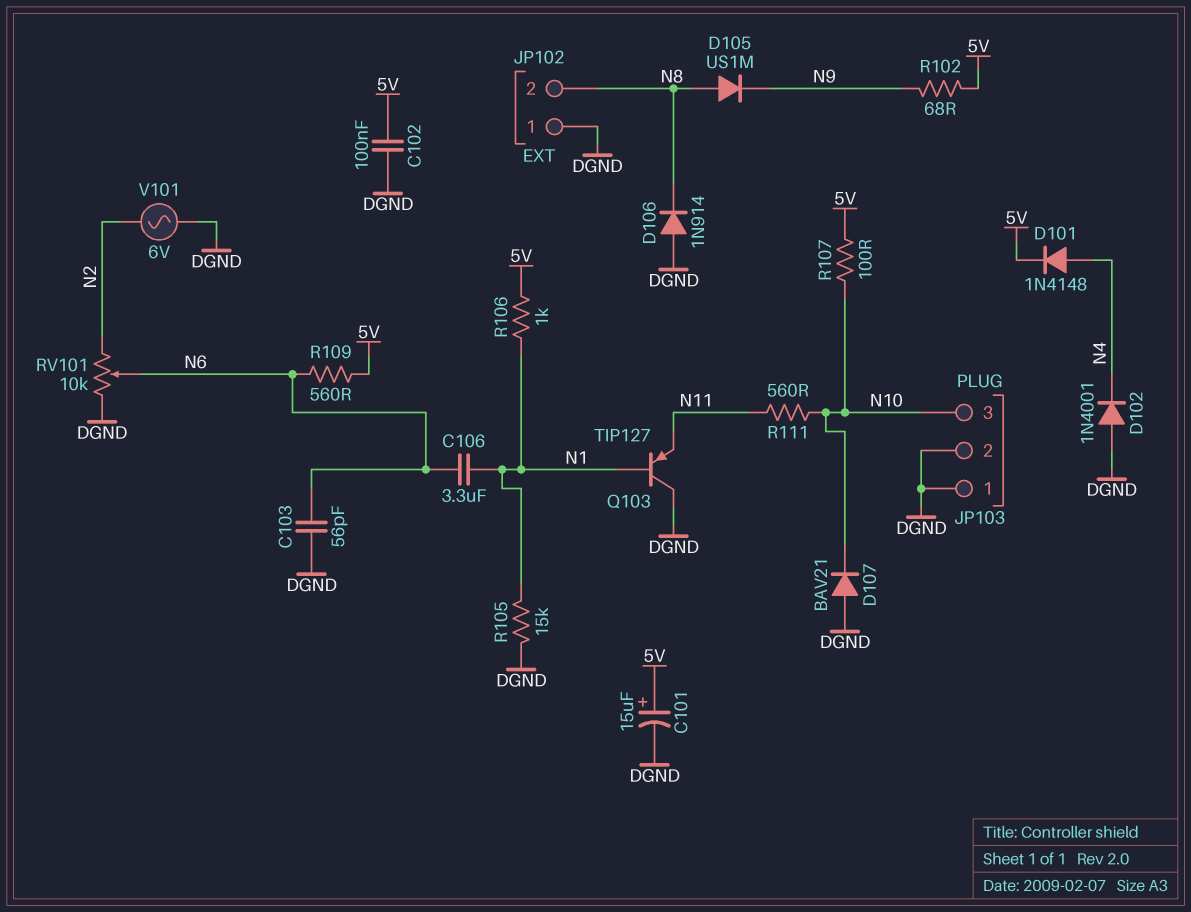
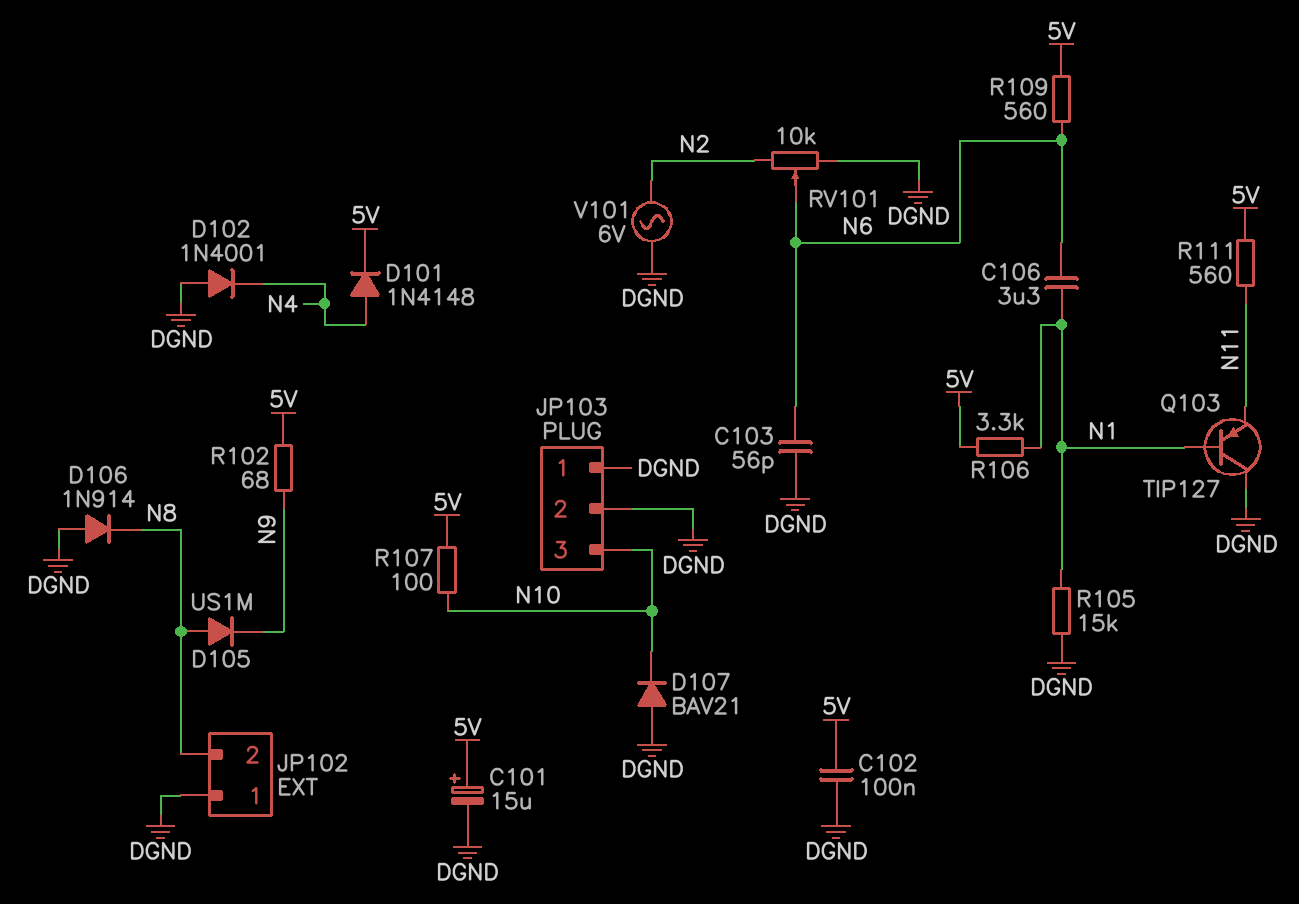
R106: 1k (5V, N1) -> 3.3k (5V, N1)
R111: 560 (N10, N11) -> 560 (5V, N11)

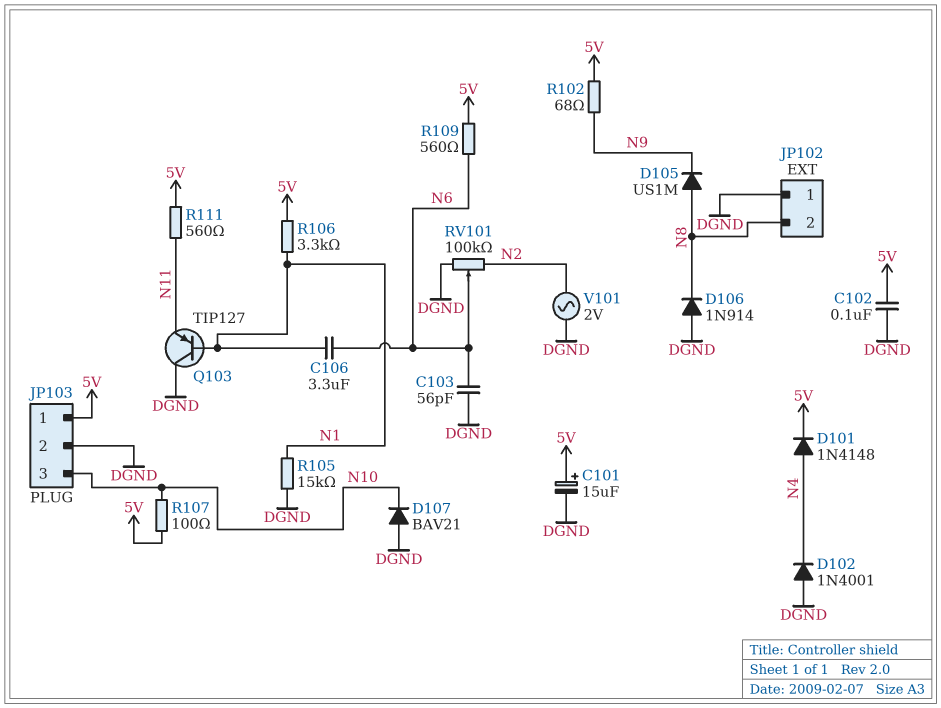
JP103 pin 1: DGND -> 5V
RV101: 10k (DGND, N2, wiper N6) -> 100k (DGND, N2, wiper N6)
V101: AC 6V (DGND, N2) -> AC 2V (DGND, N2)

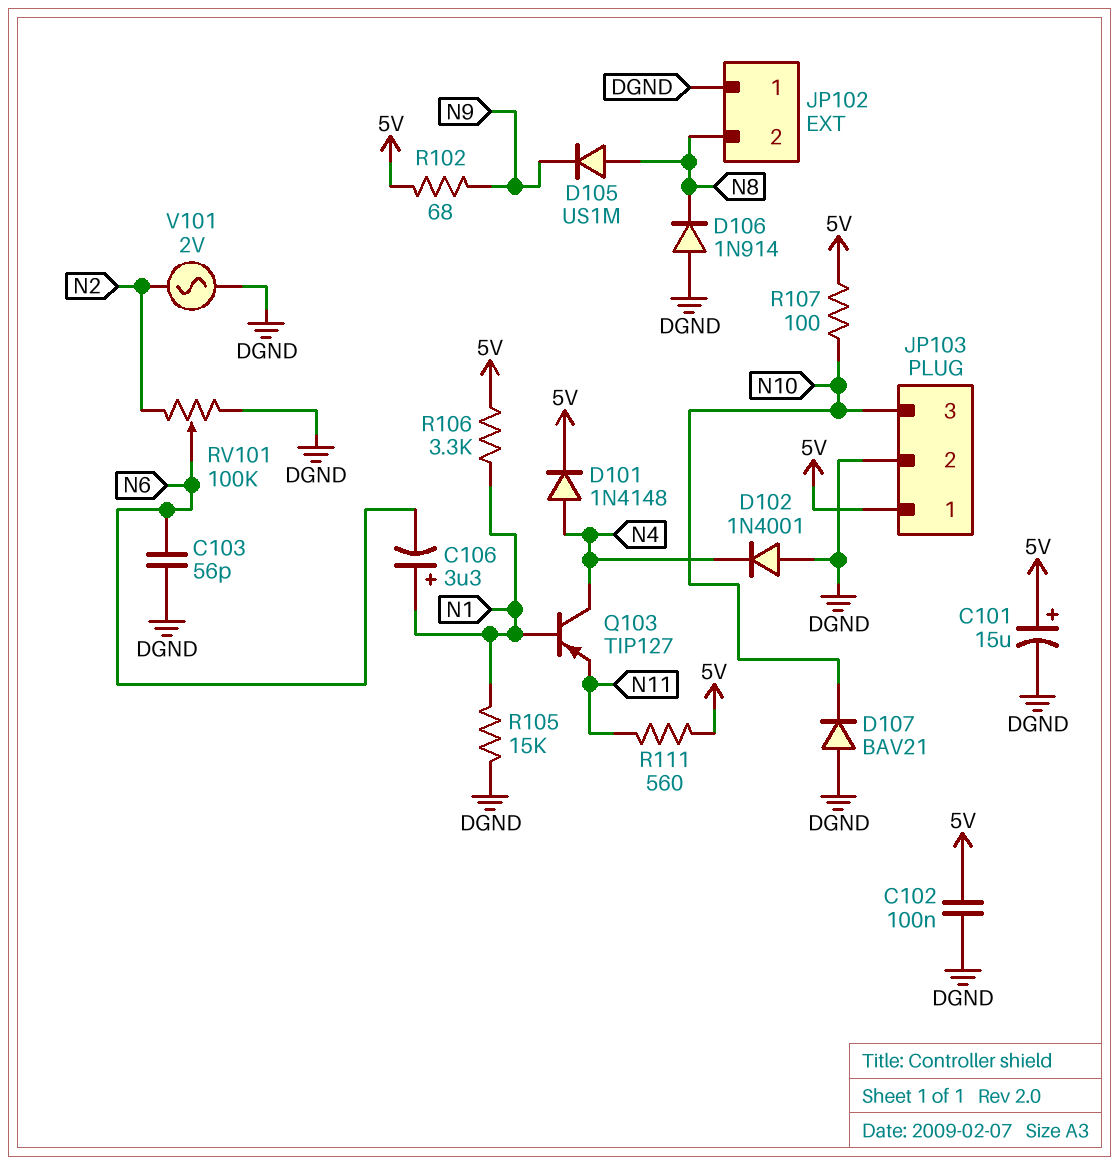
C106: 3.3uF (N1, N6) -> 3.3uF (plus N1, minus N6)
Q103: PNP TIP127 (B N1, C DGND, E N11) -> PNP TIP127 (B N1, C N4, E N11)
R109: 560 (5V, N6) -> none

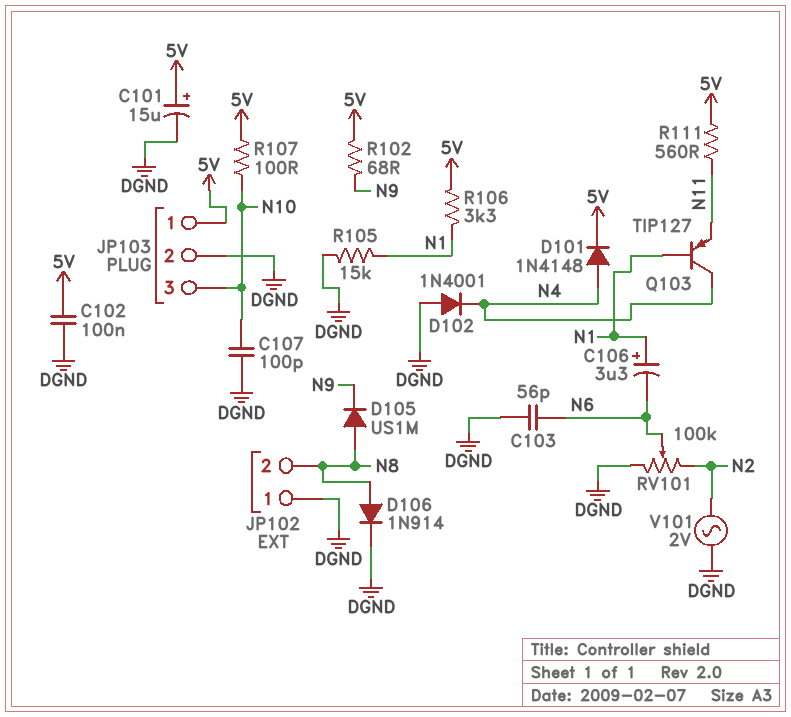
C107: none -> 100pF (DGND, N10)
D106: diode 1N914 (A DGND, K N8) -> diode 1N914 (A N8, K DGND)
D107: diode BAV21 (A DGND, K N10) -> none

